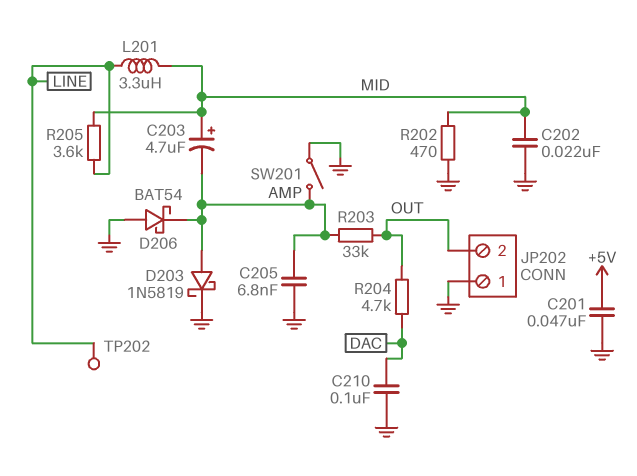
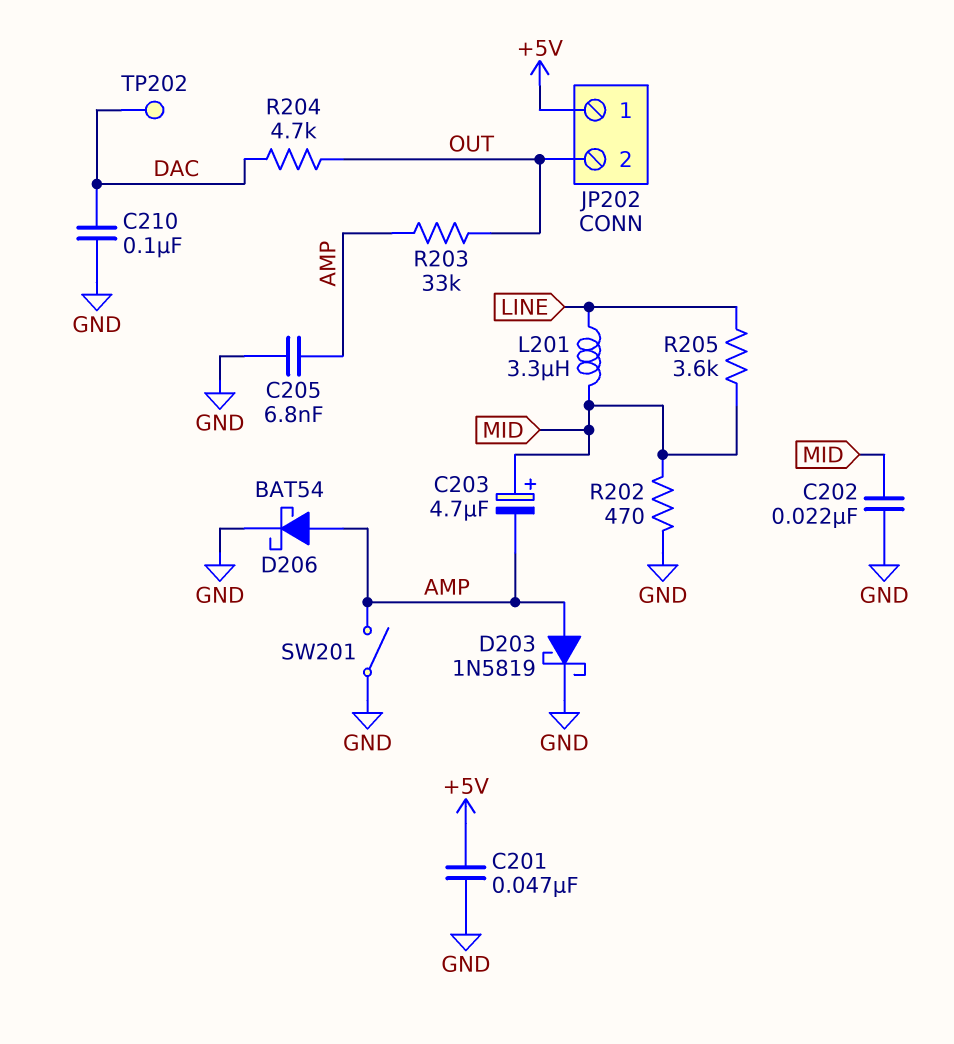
D206: schottky BAT54 (A GND, K AMP) -> schottky BAT54 (A AMP, K GND)
JP202 pin 1: GND -> +5V
TP202: test point (LINE) -> test point (DAC)

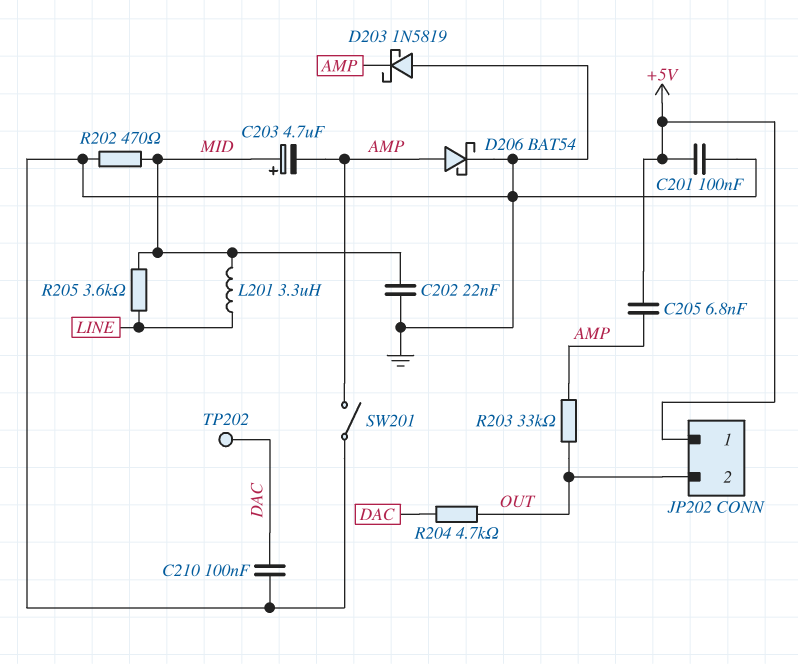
C201: 47nF (+5V, GND) -> 100nF (+5V, GND)
C205: 6.8nF (AMP, GND) -> 6.8nF (+5V, AMP)
D203: schottky 1N5819 (A AMP, K GND) -> schottky 1N5819 (A GND, K AMP)

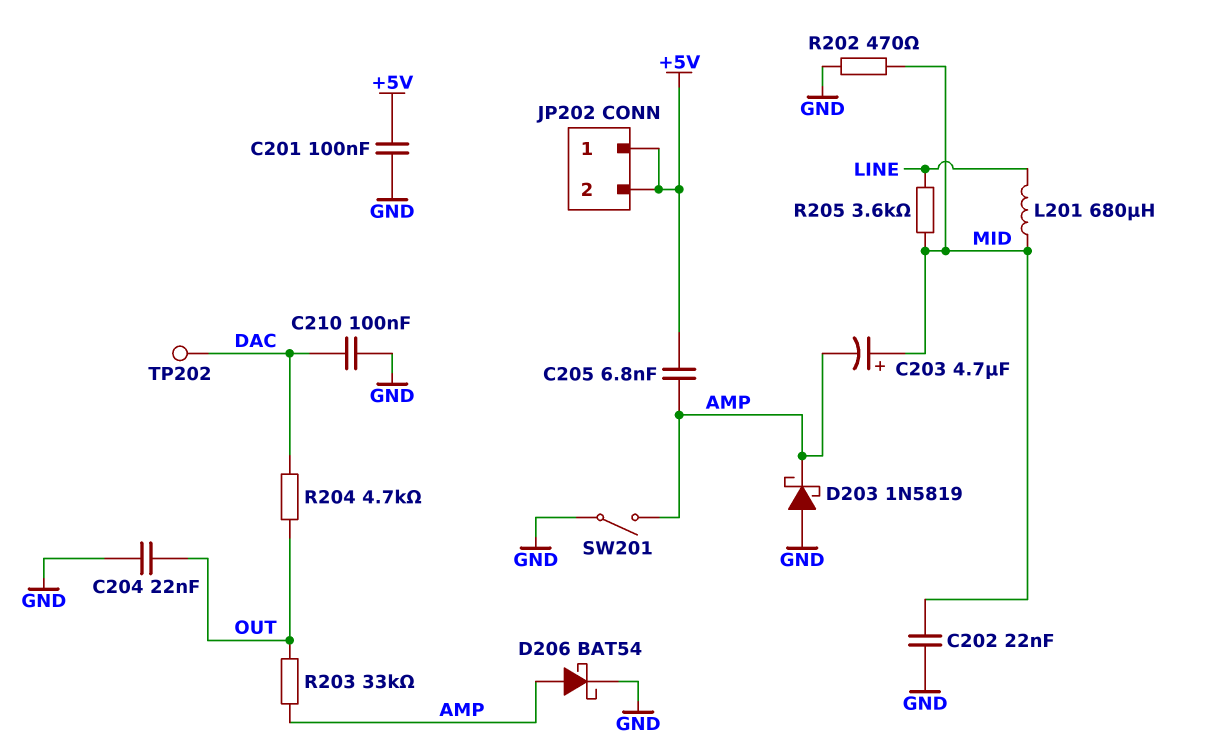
C204: none -> 22nF (GND, OUT)
JP202 pin 2: OUT -> +5V
L201: 3.3uH (LINE, MID) -> 680uH (LINE, MID)

